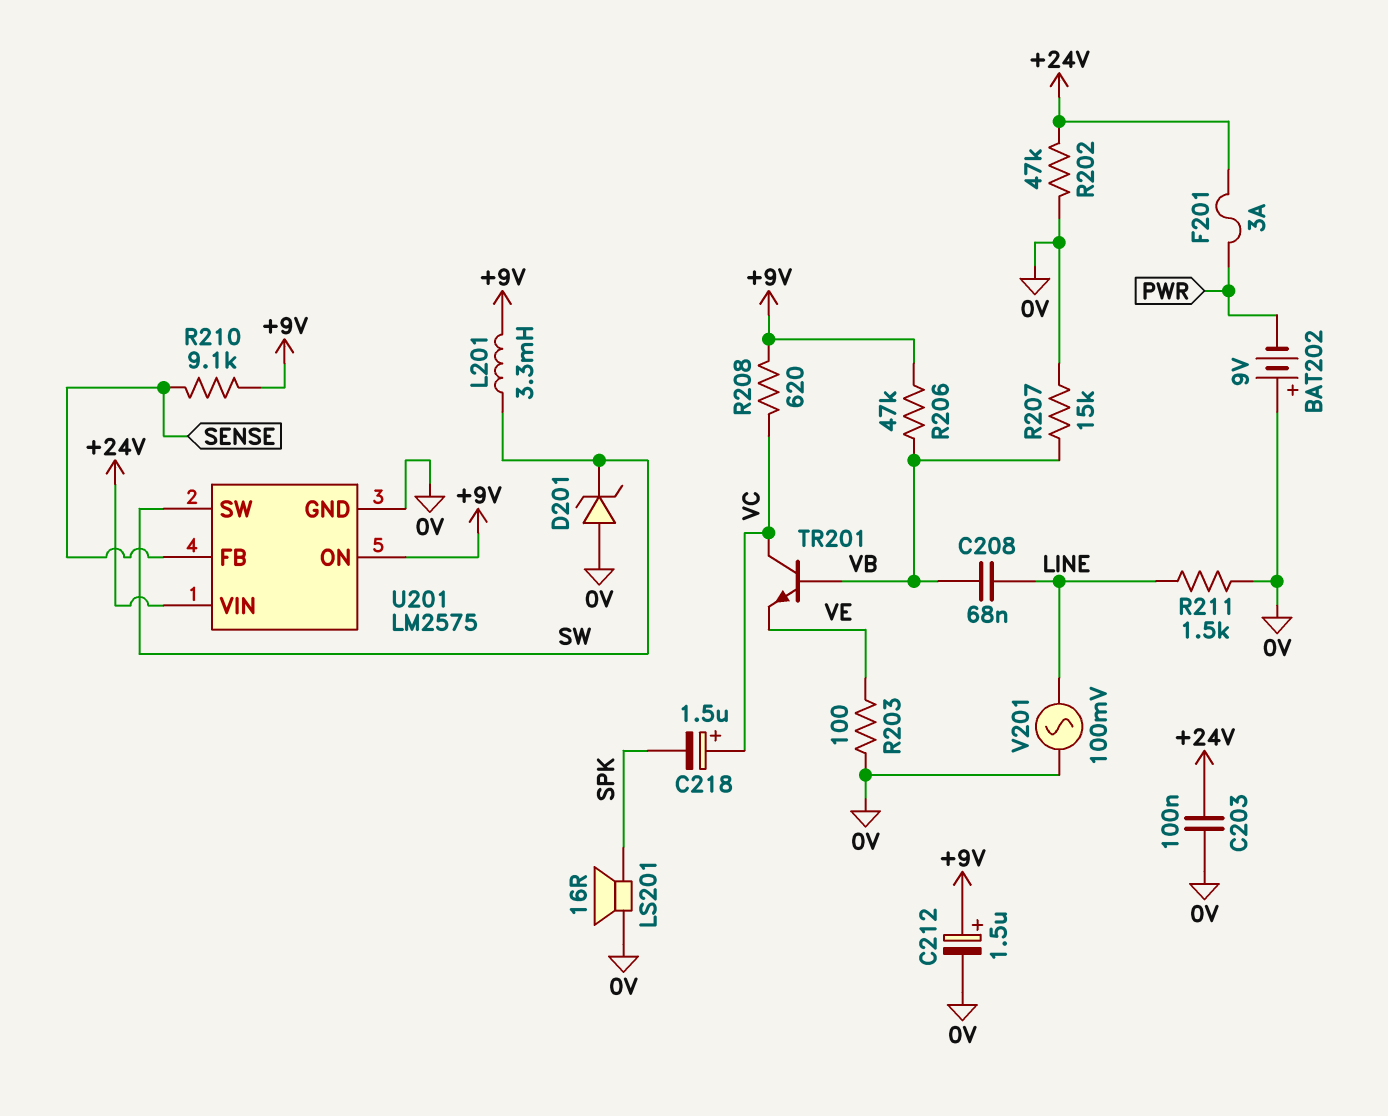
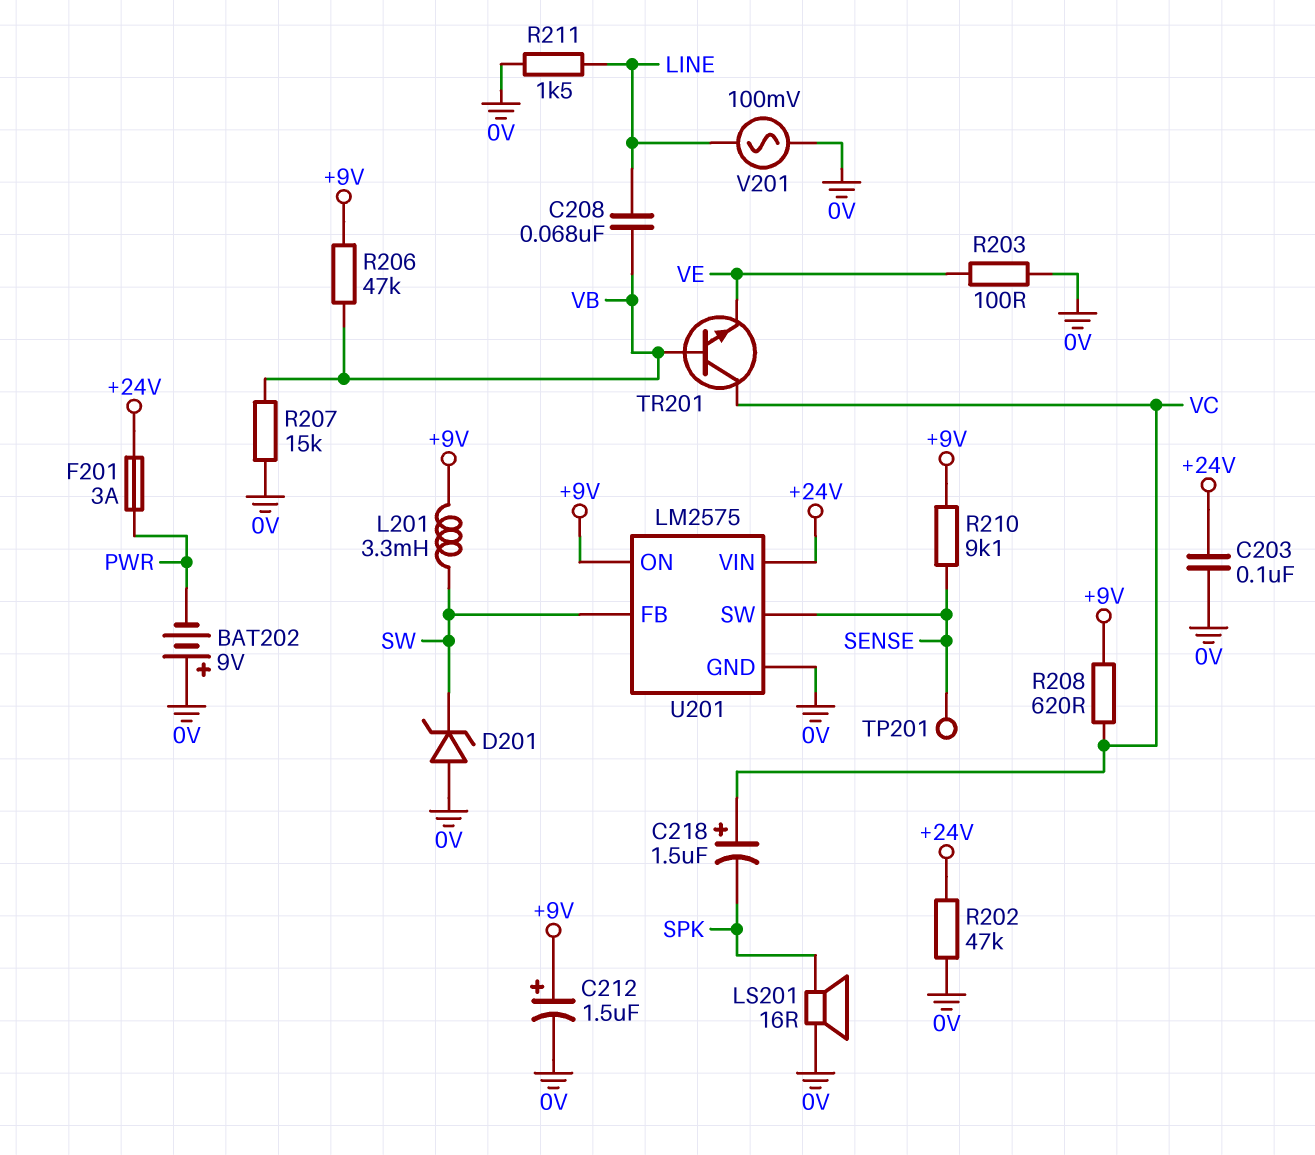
TP201: none -> test point (SENSE)
U201 pin FB: SENSE -> SW
U201 pin SW: SW -> SENSE

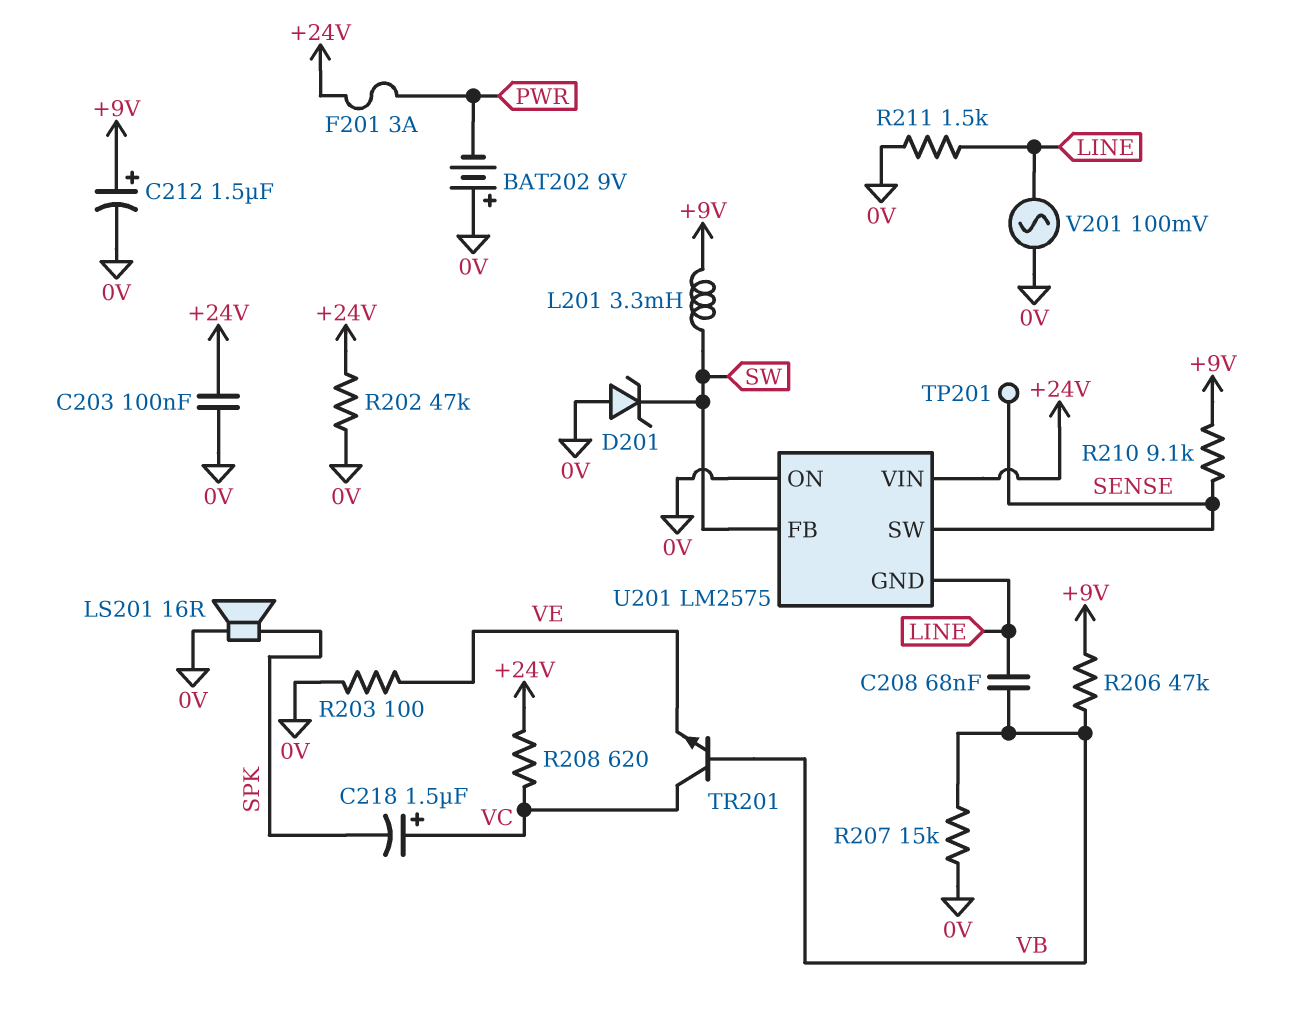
R208: 620 (+9V, VC) -> 620 (+24V, VC)
U201 pin GND: 0V -> LINE
U201 pin ON: +9V -> 0V

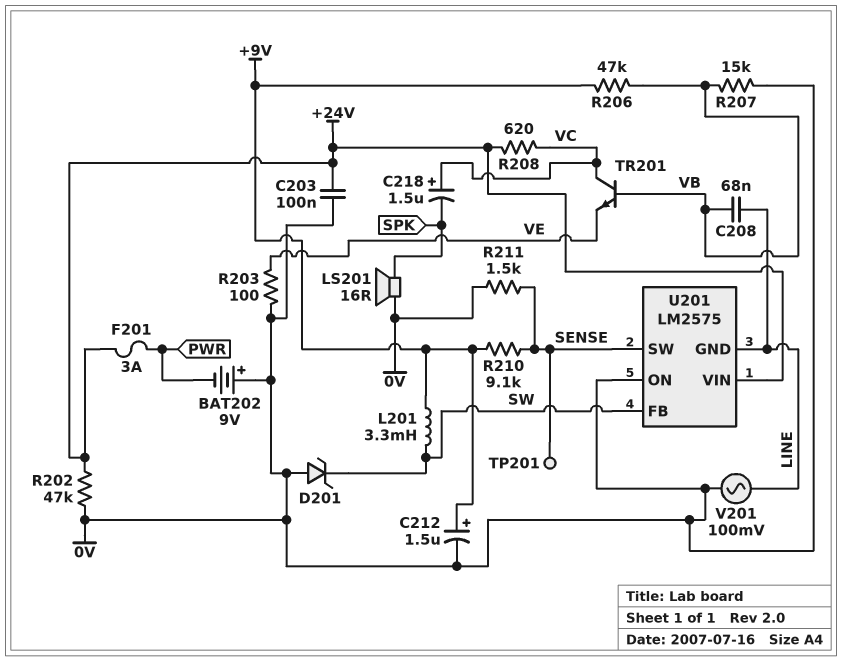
R211: 1.5k (0V, LINE) -> 1.5k (0V, SENSE)

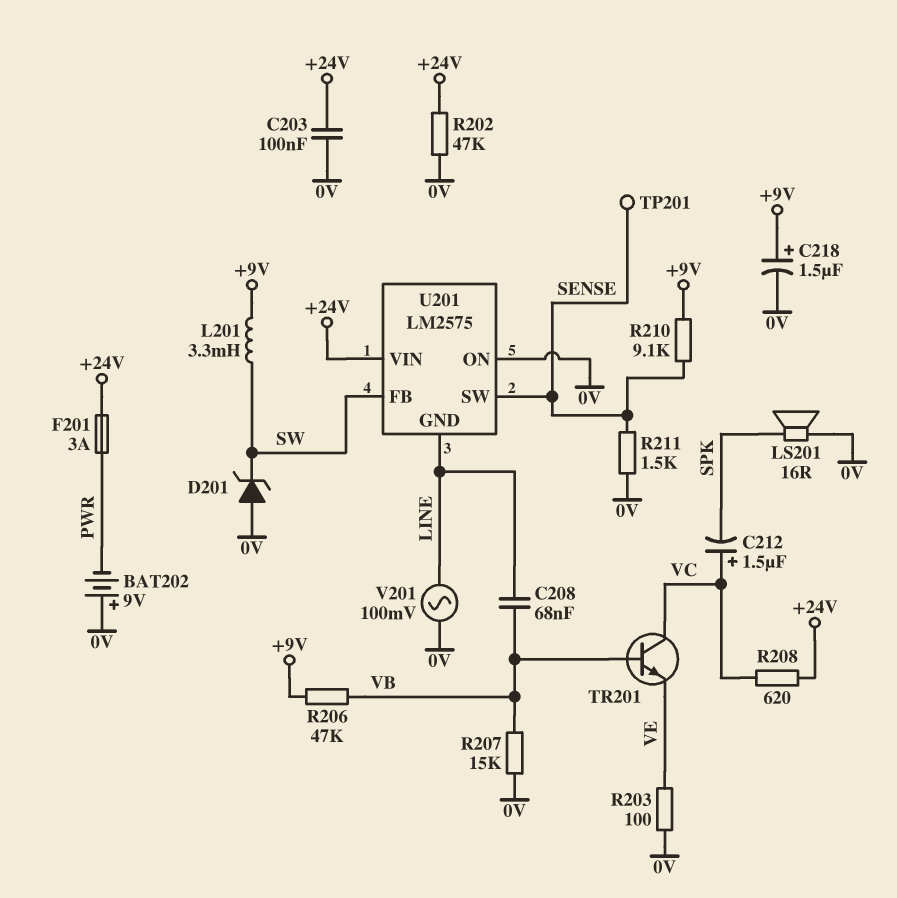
C212: 1.5uF (plus +9V, minus 0V) -> 1.5uF (plus VC, minus SPK)
C218: 1.5uF (plus VC, minus SPK) -> 1.5uF (plus +9V, minus 0V)

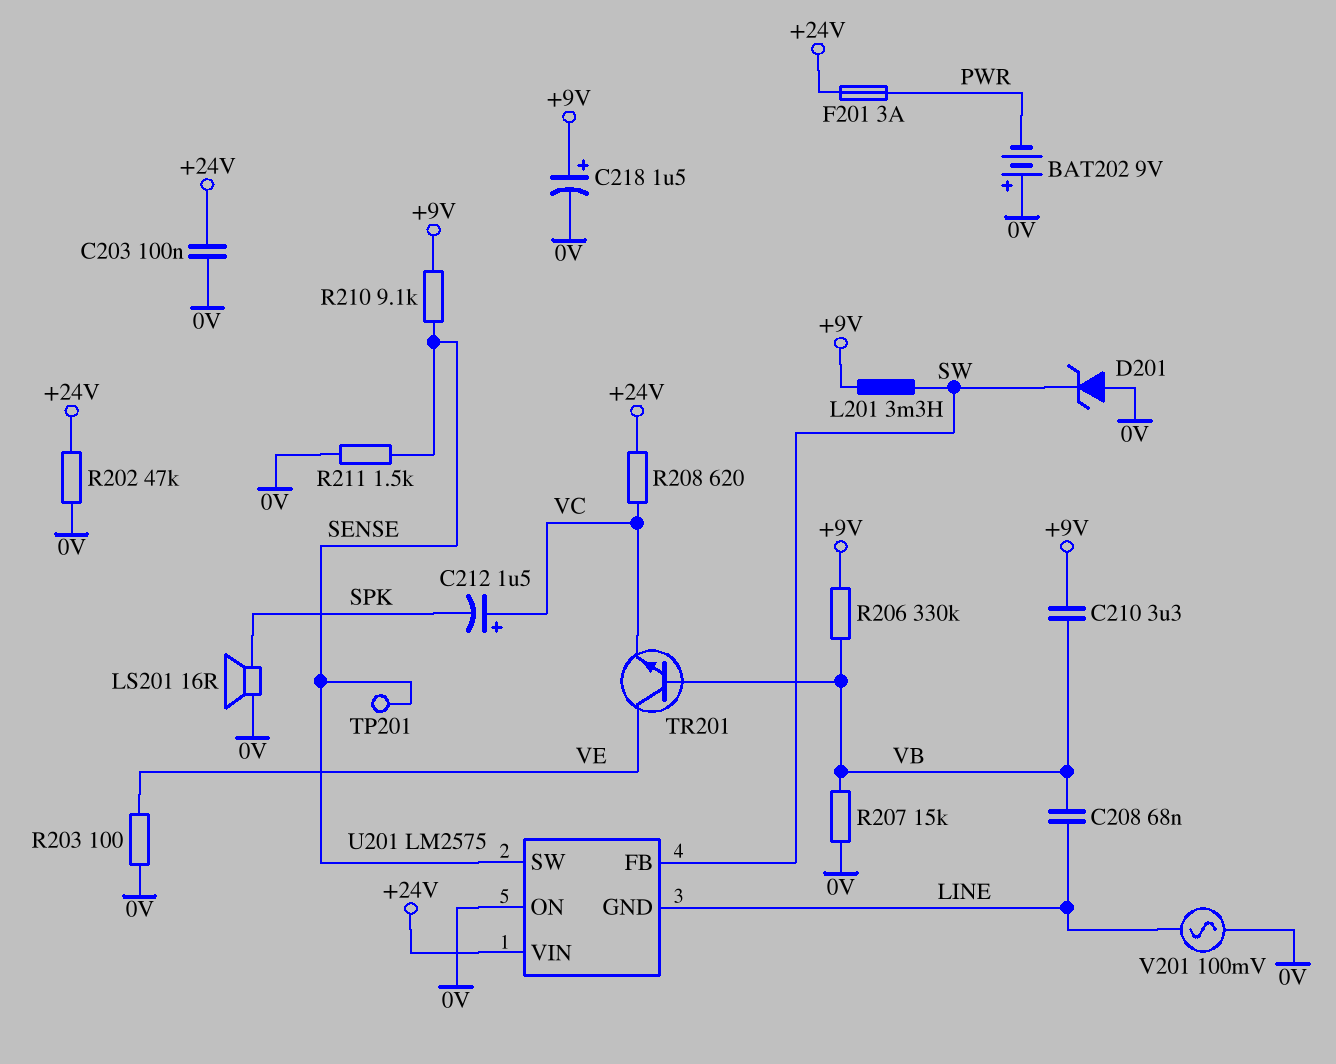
C210: none -> 3.3uF (+9V, VB)
R206: 47k (+9V, VB) -> 330k (+9V, VB)
TR201: NPN (B VB, C VC, E VE) -> NPN (B VB, C VE, E VC)

